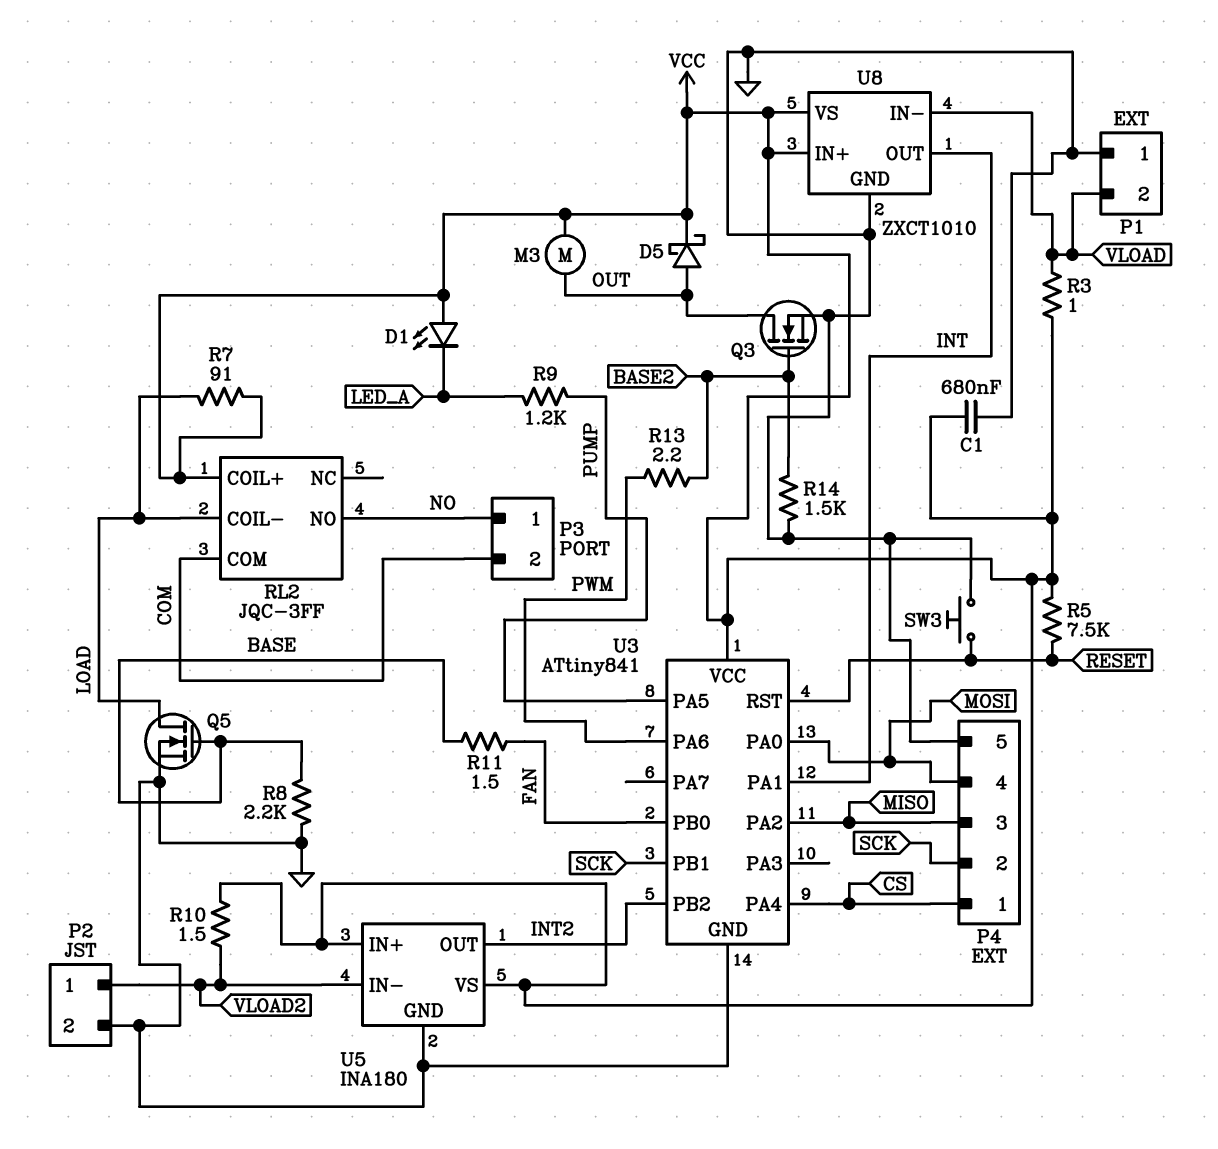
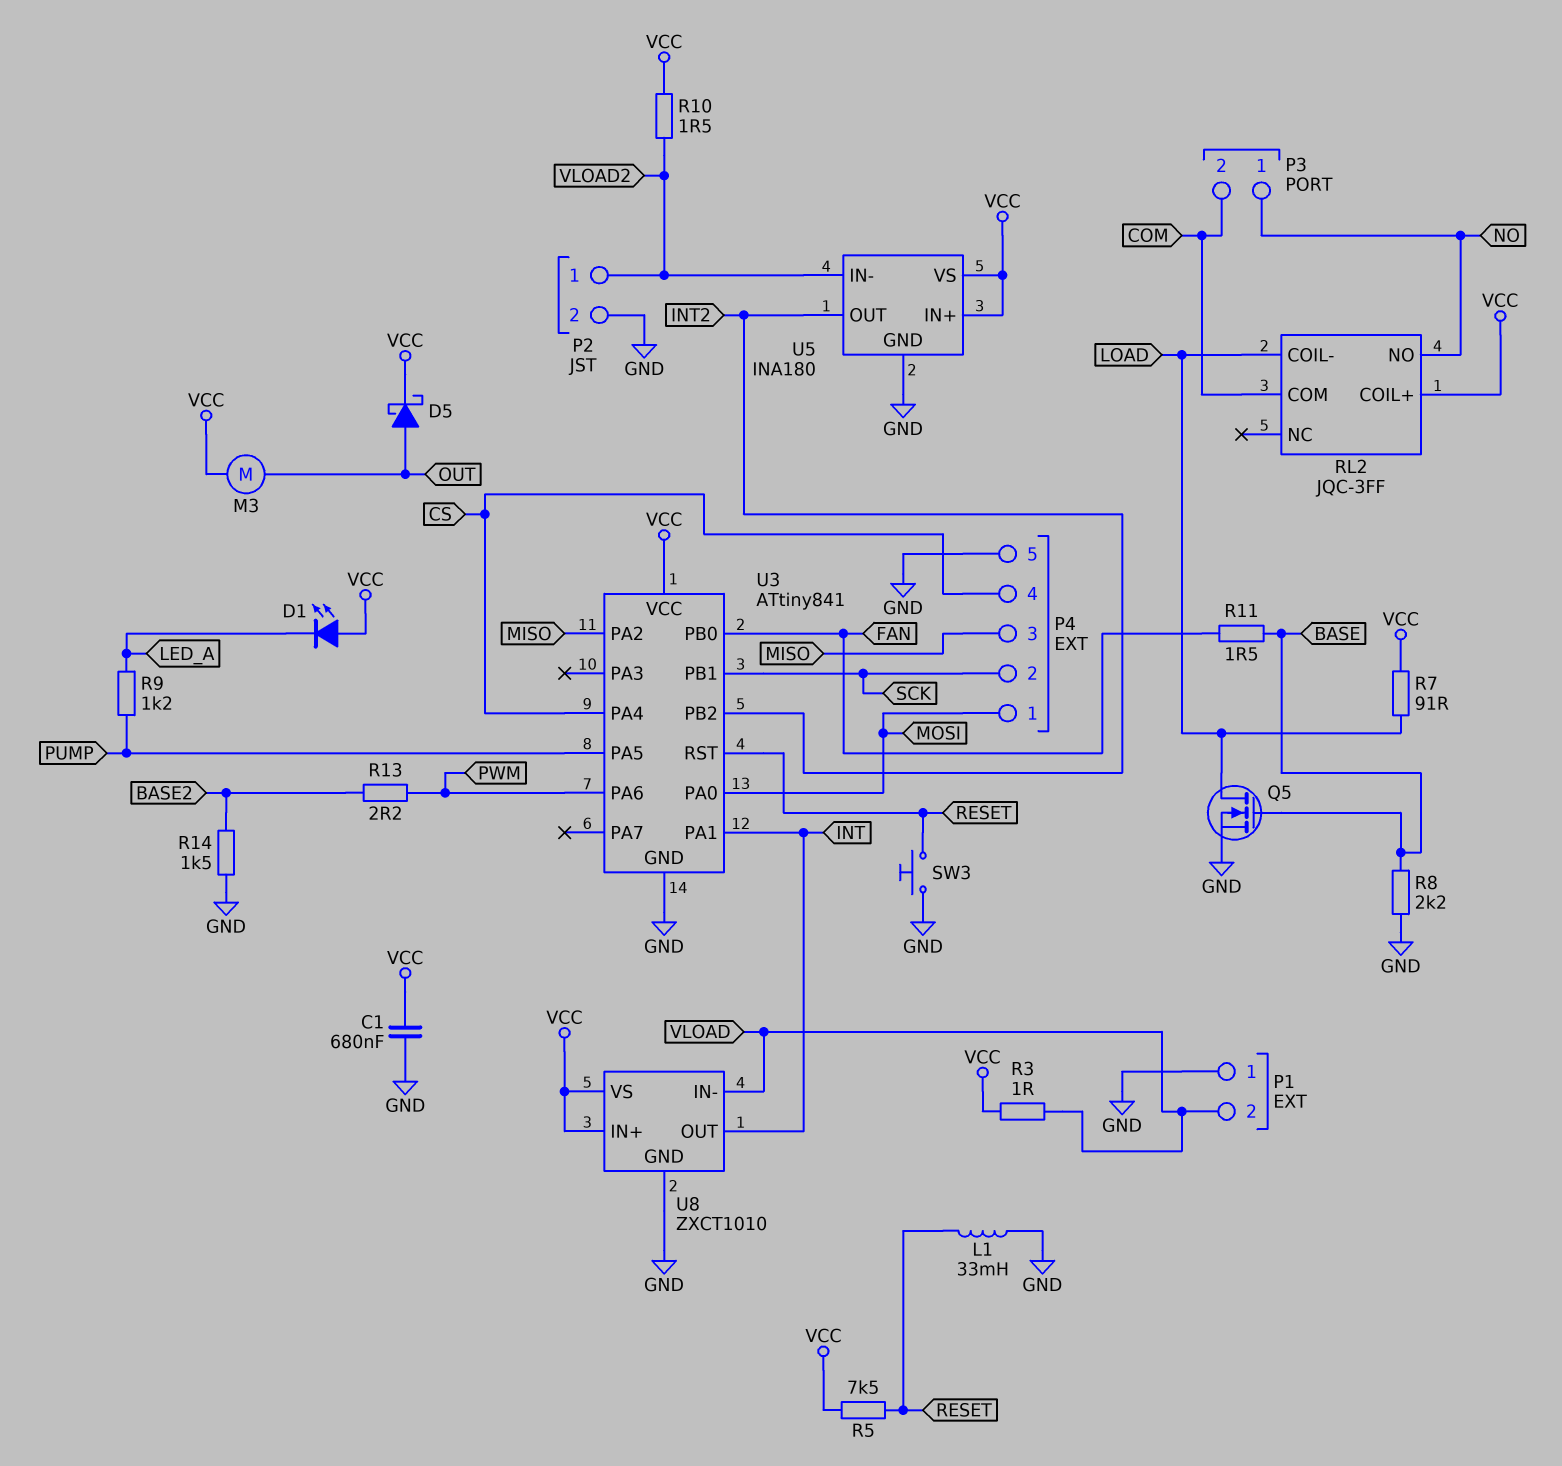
L1: none -> 33mH (GND, RESET)
P4 pin 1: CS -> MOSI
P4 pin 4: MOSI -> CS
Q3: NMOS (G BASE2, D OUT, S GND) -> none

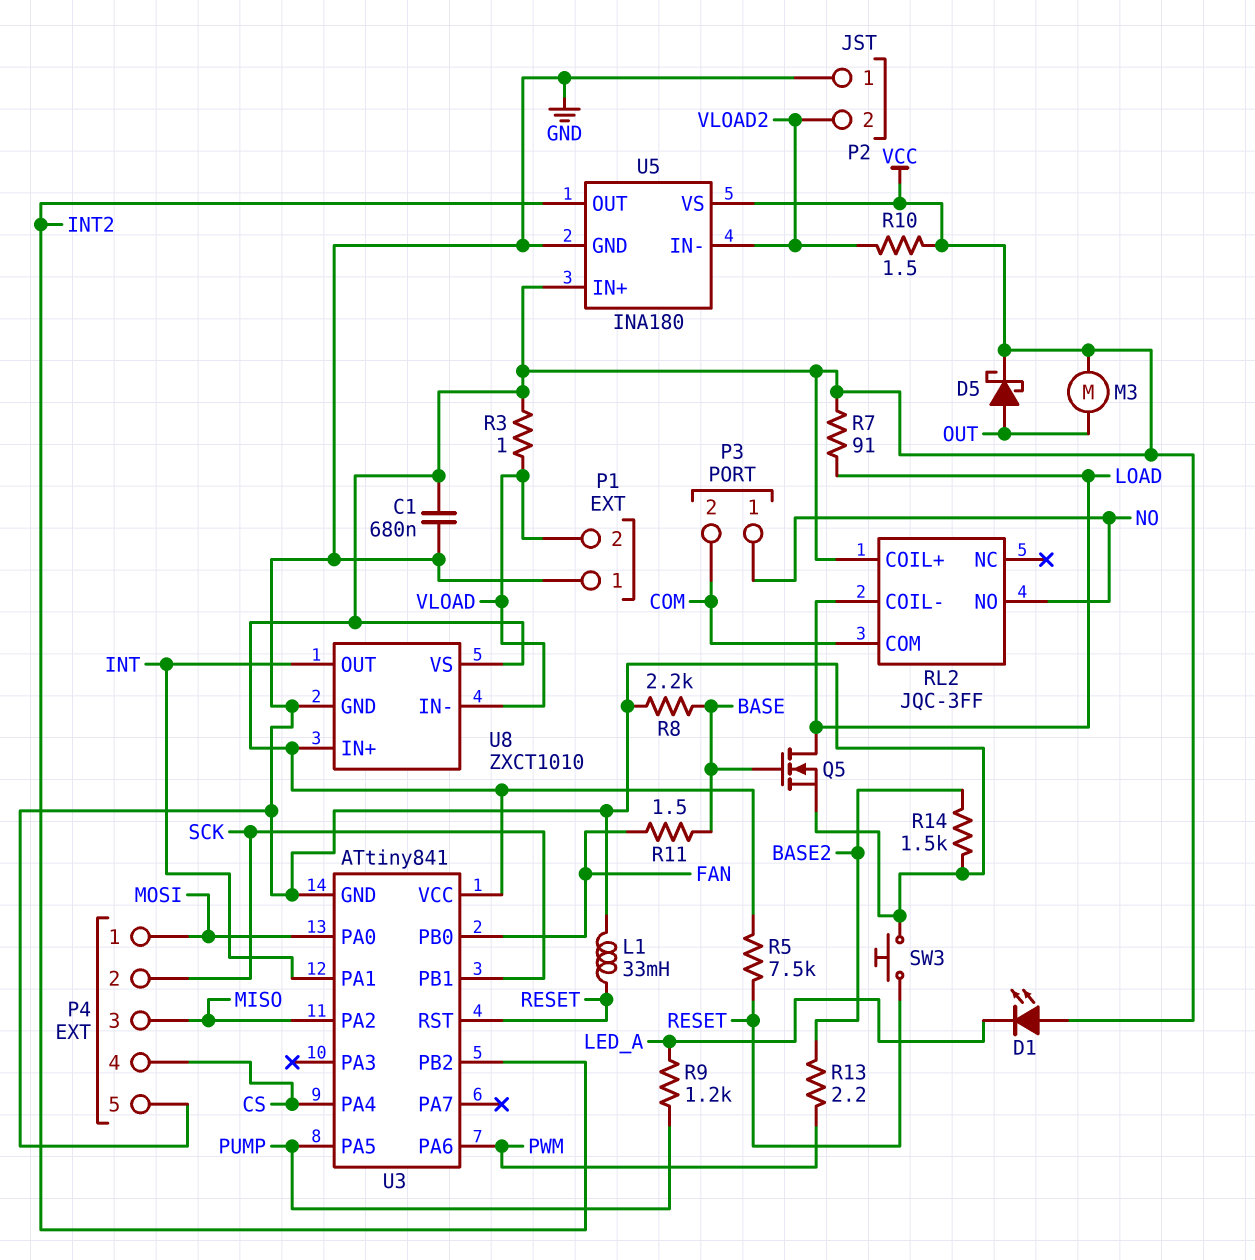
P2 pin 1: VLOAD2 -> GND
P2 pin 2: GND -> VLOAD2

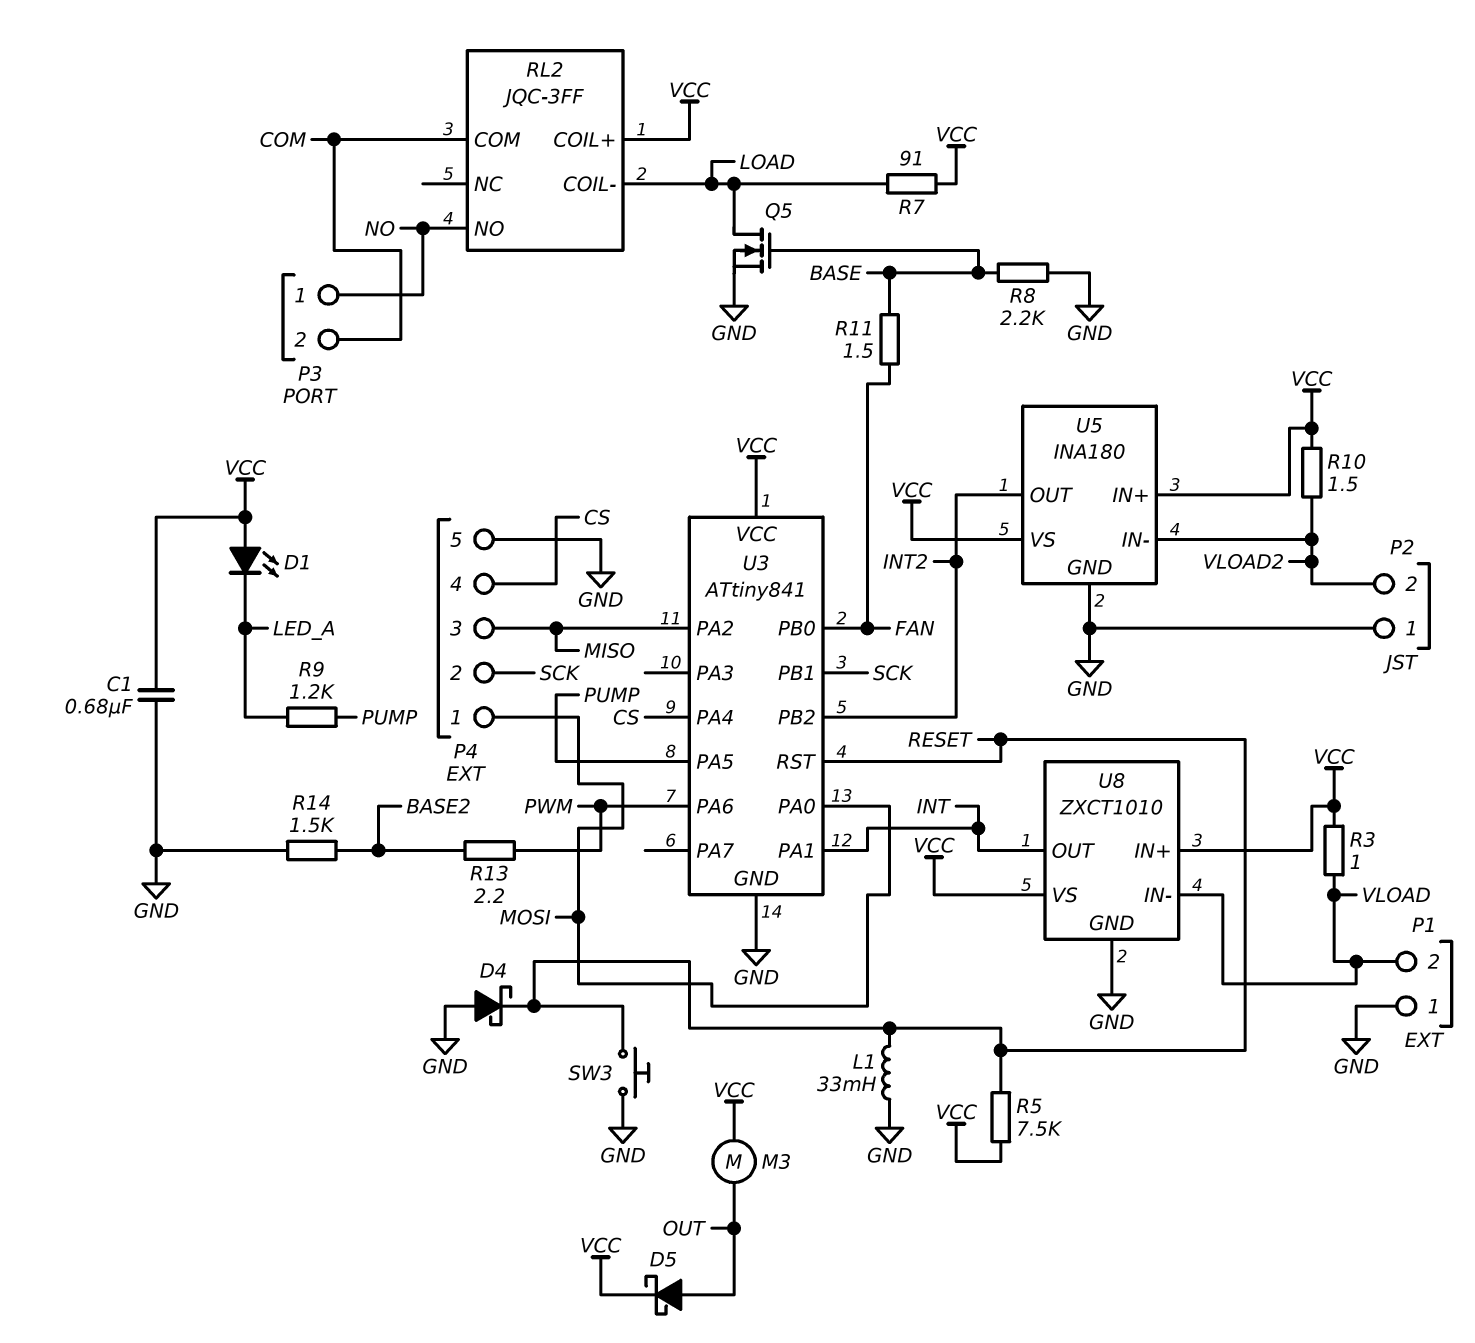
D4: none -> schottky (A GND, K RESET)

